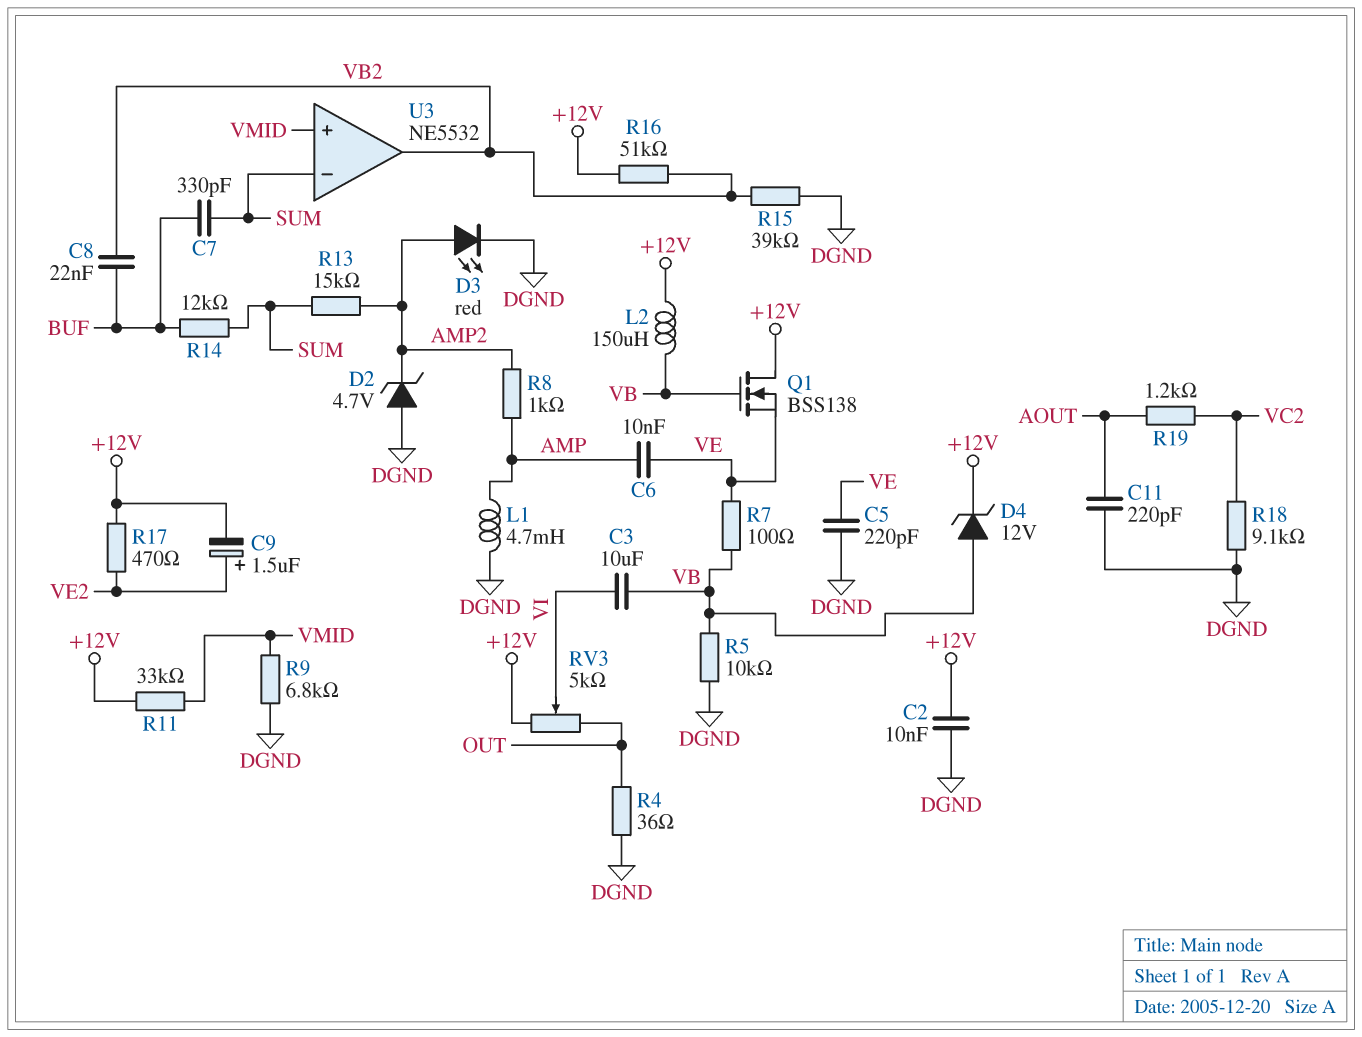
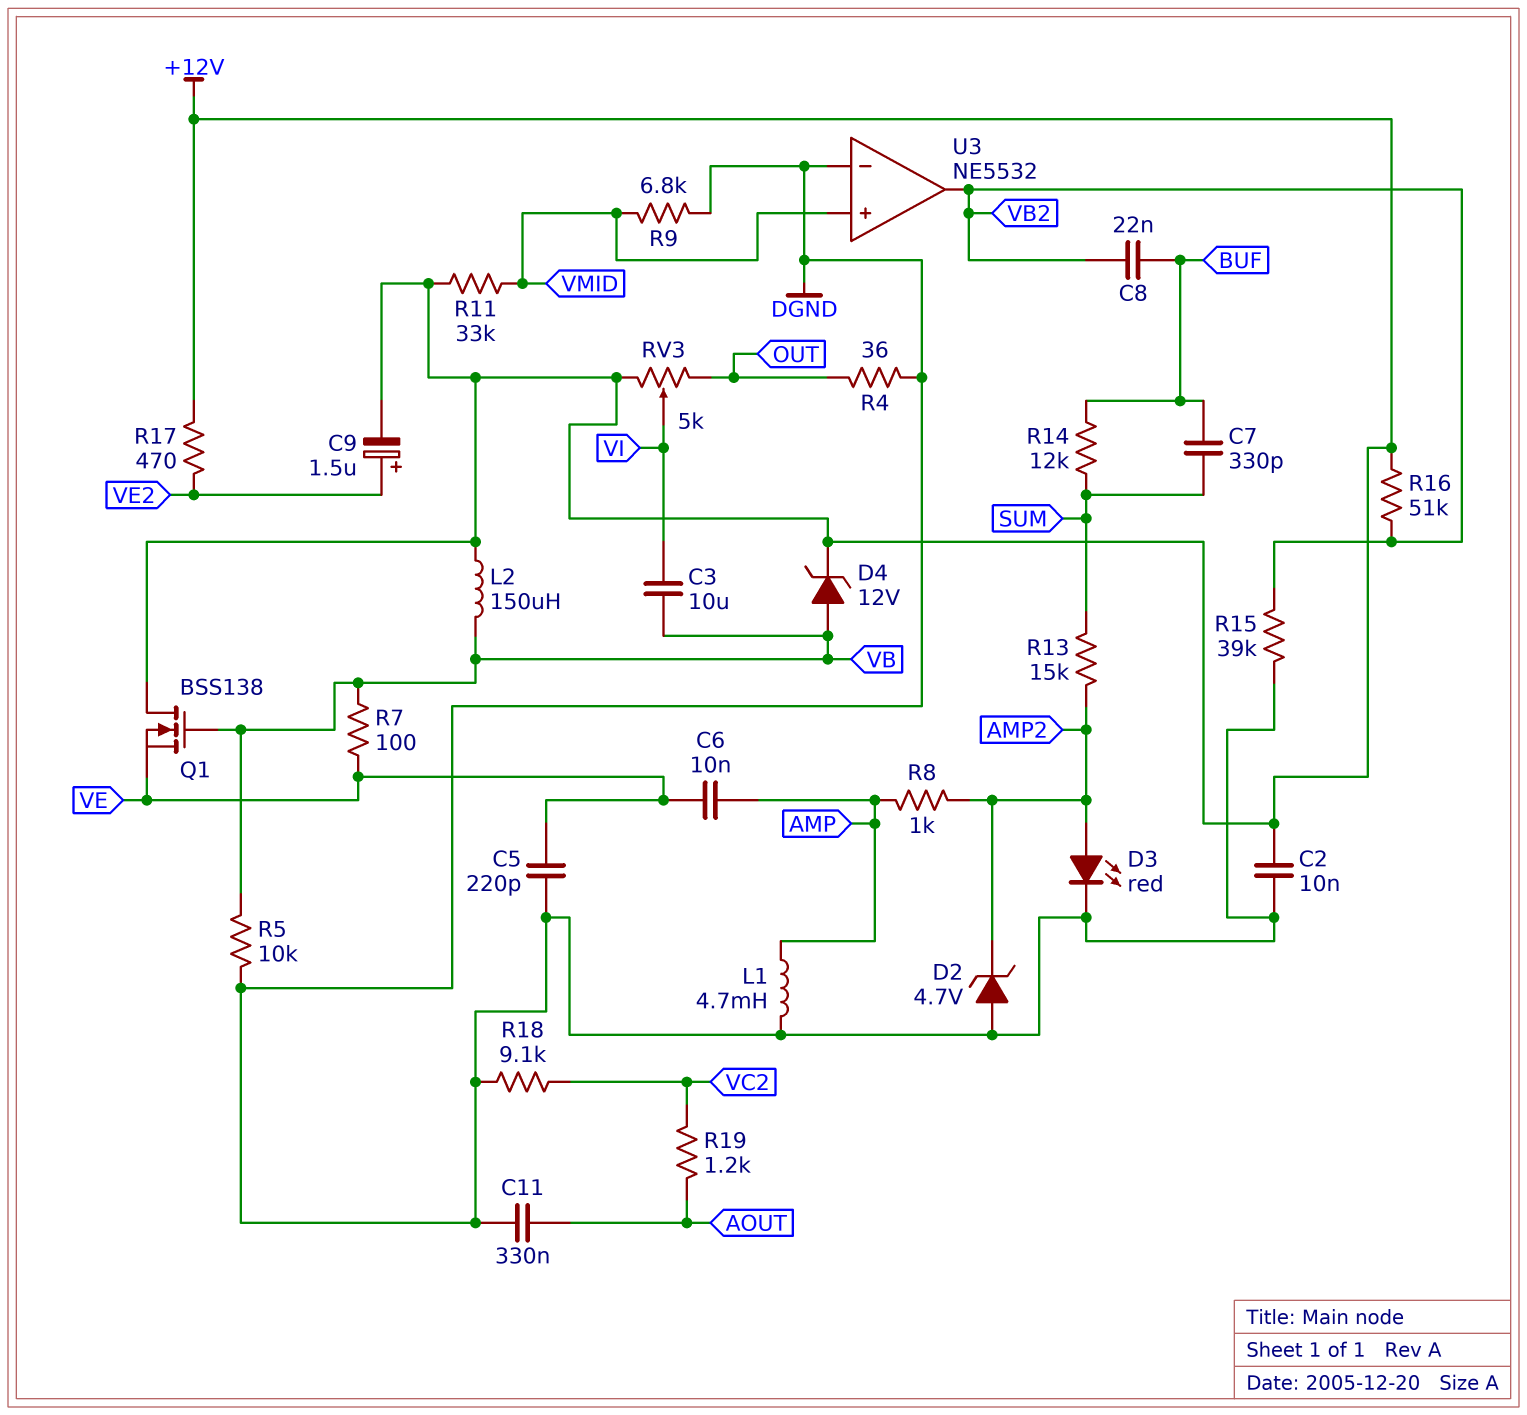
C11: 220pF (AOUT, DGND) -> 330nF (AOUT, DGND)
U3 pin in-: SUM -> DGND

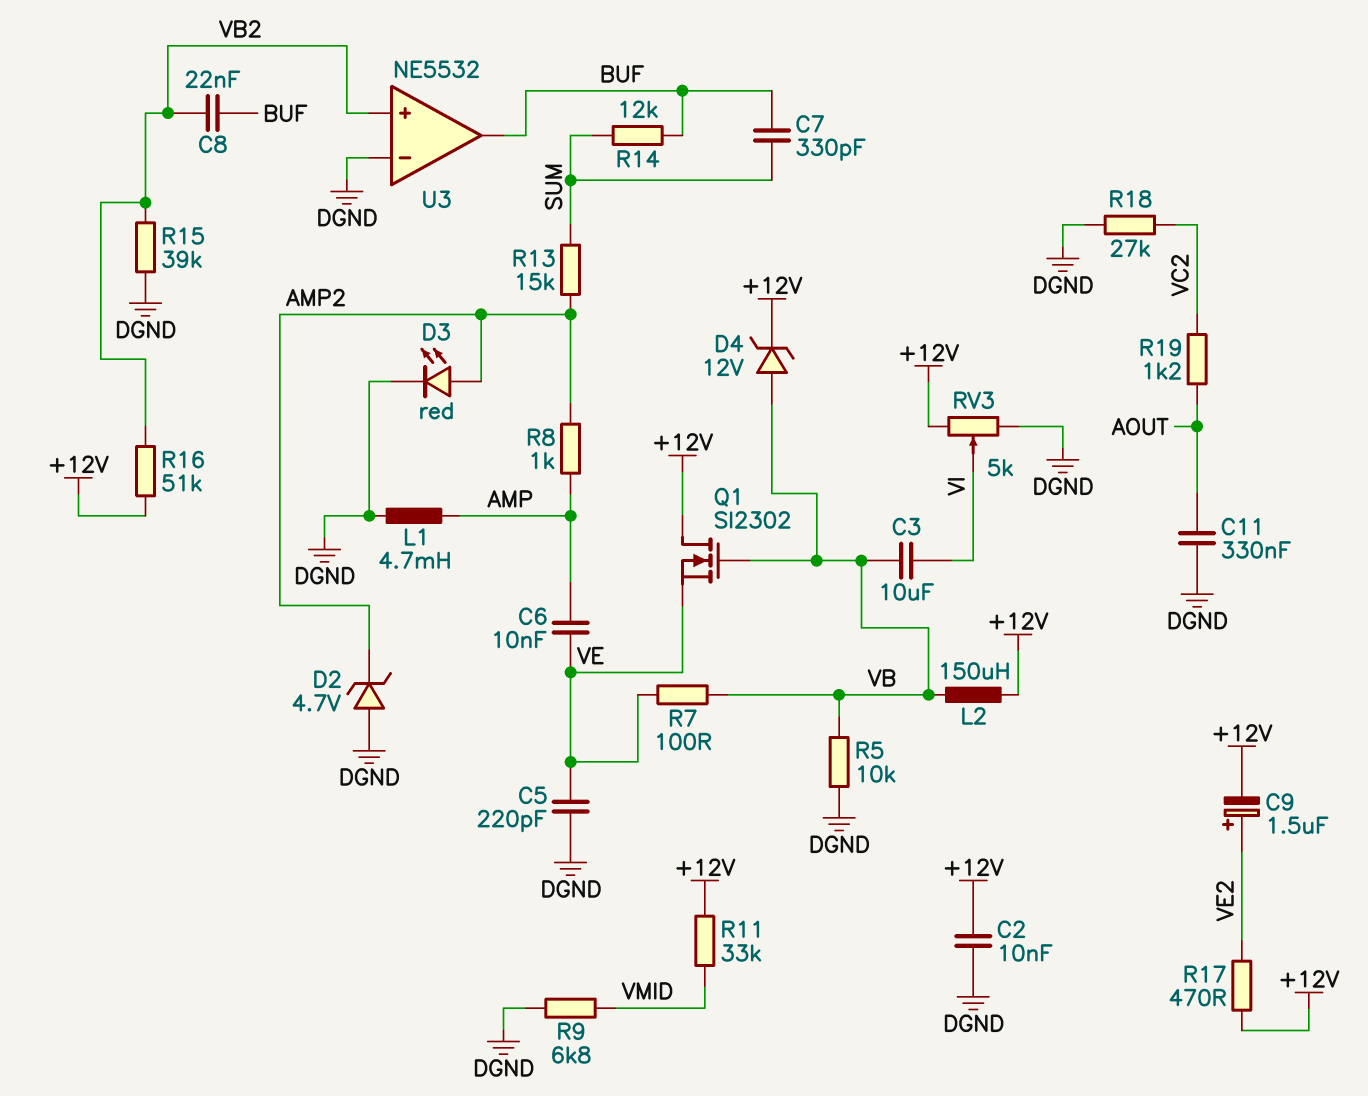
Q1: NMOS BSS138 (G VB, D +12V, S VE) -> NMOS SI2302 (G VB, D +12V, S VE)
R4: 36 (DGND, OUT) -> none
R18: 9.1k (DGND, VC2) -> 27k (DGND, VC2)
RV3: 5k (+12V, OUT, wiper VI) -> 5k (+12V, DGND, wiper VI)
U3 pin in+: VMID -> VB2
U3 pin out: VB2 -> BUF

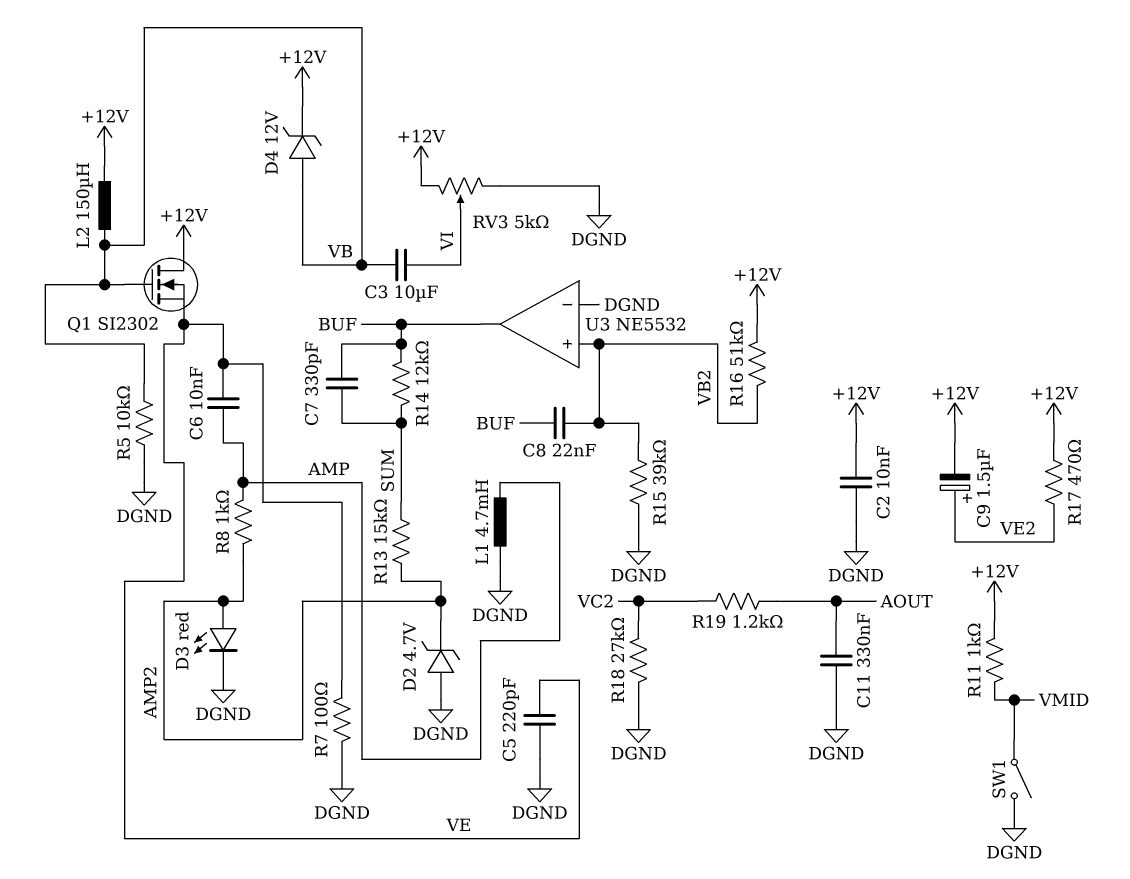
R7: 100 (VB, VE) -> 100 (DGND, VE)
R9: 6.8k (DGND, VMID) -> none
R11: 33k (+12V, VMID) -> 1k (+12V, VMID)
SW1: none -> switch (DGND, VMID)

